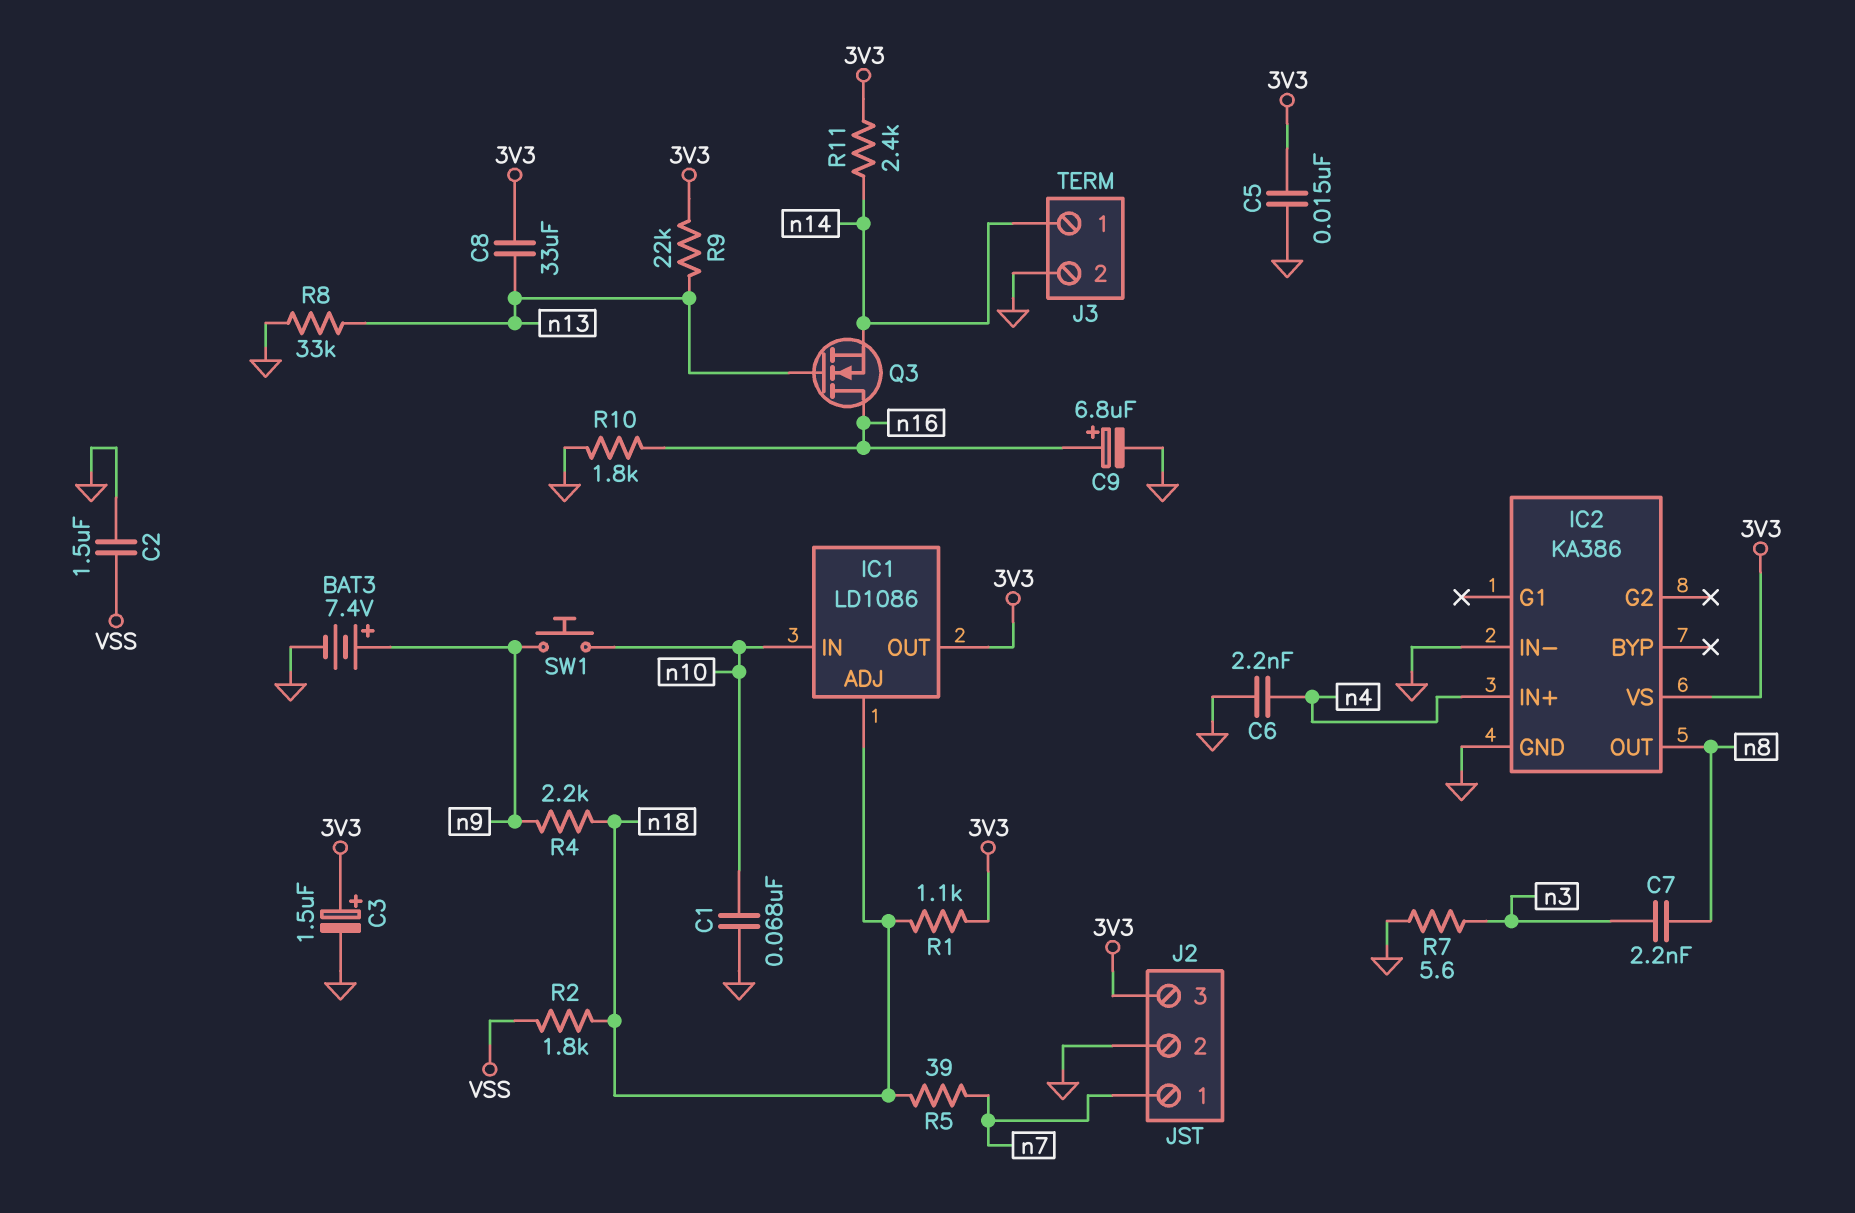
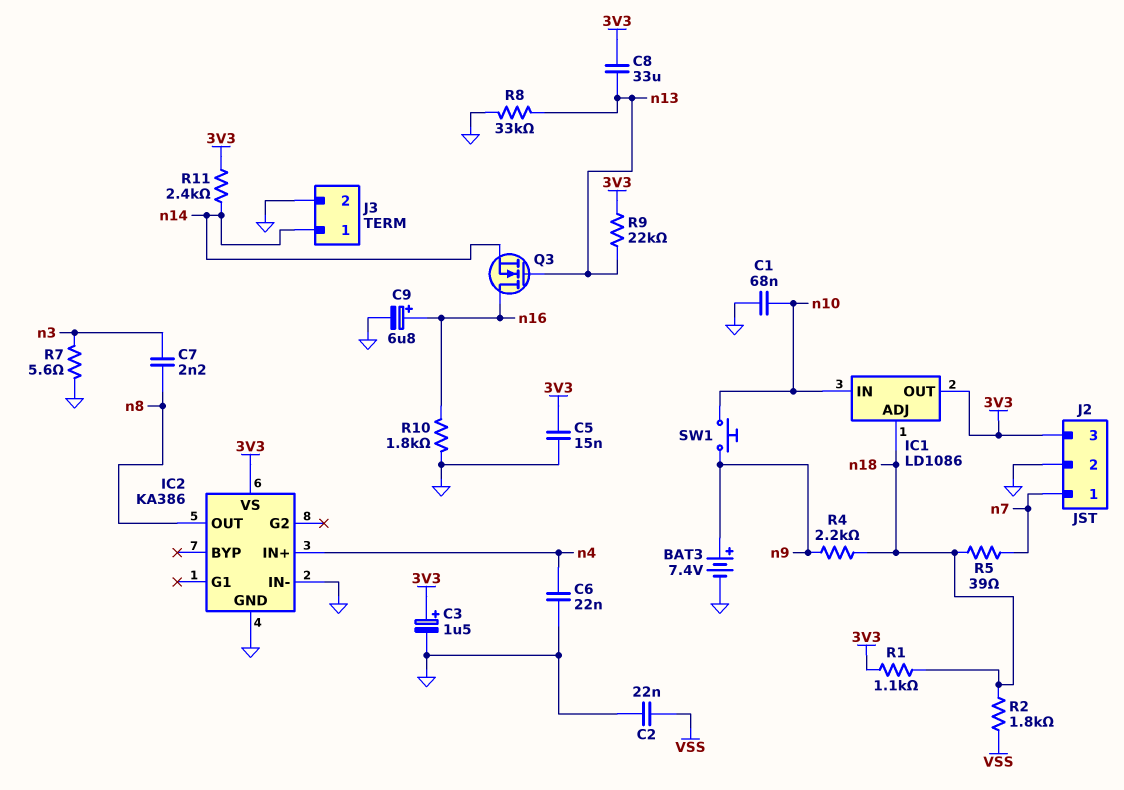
C2: 1.5uF (GND, VSS) -> 22nF (GND, VSS)
C6: 2.2nF (GND, n4) -> 22nF (GND, n4)

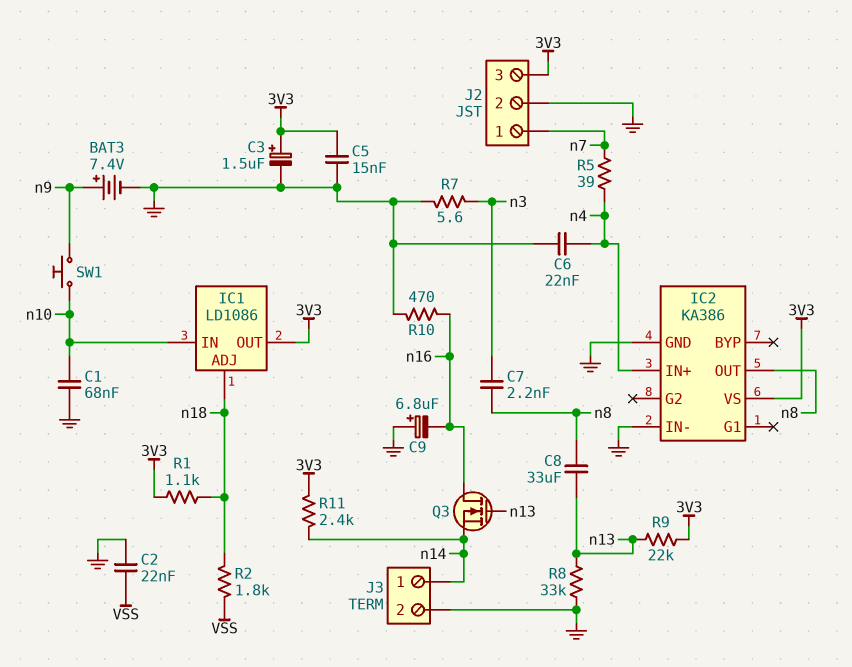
C8: 33uF (3V3, n13) -> 33uF (n8, n13)
C9: 6.8uF (plus n16, minus GND) -> 6.8uF (plus GND, minus n16)
R4: 2.2k (n9, n18) -> none
R5: 39 (n7, n18) -> 39 (n4, n7)
R10: 1.8k (GND, n16) -> 470 (GND, n16)

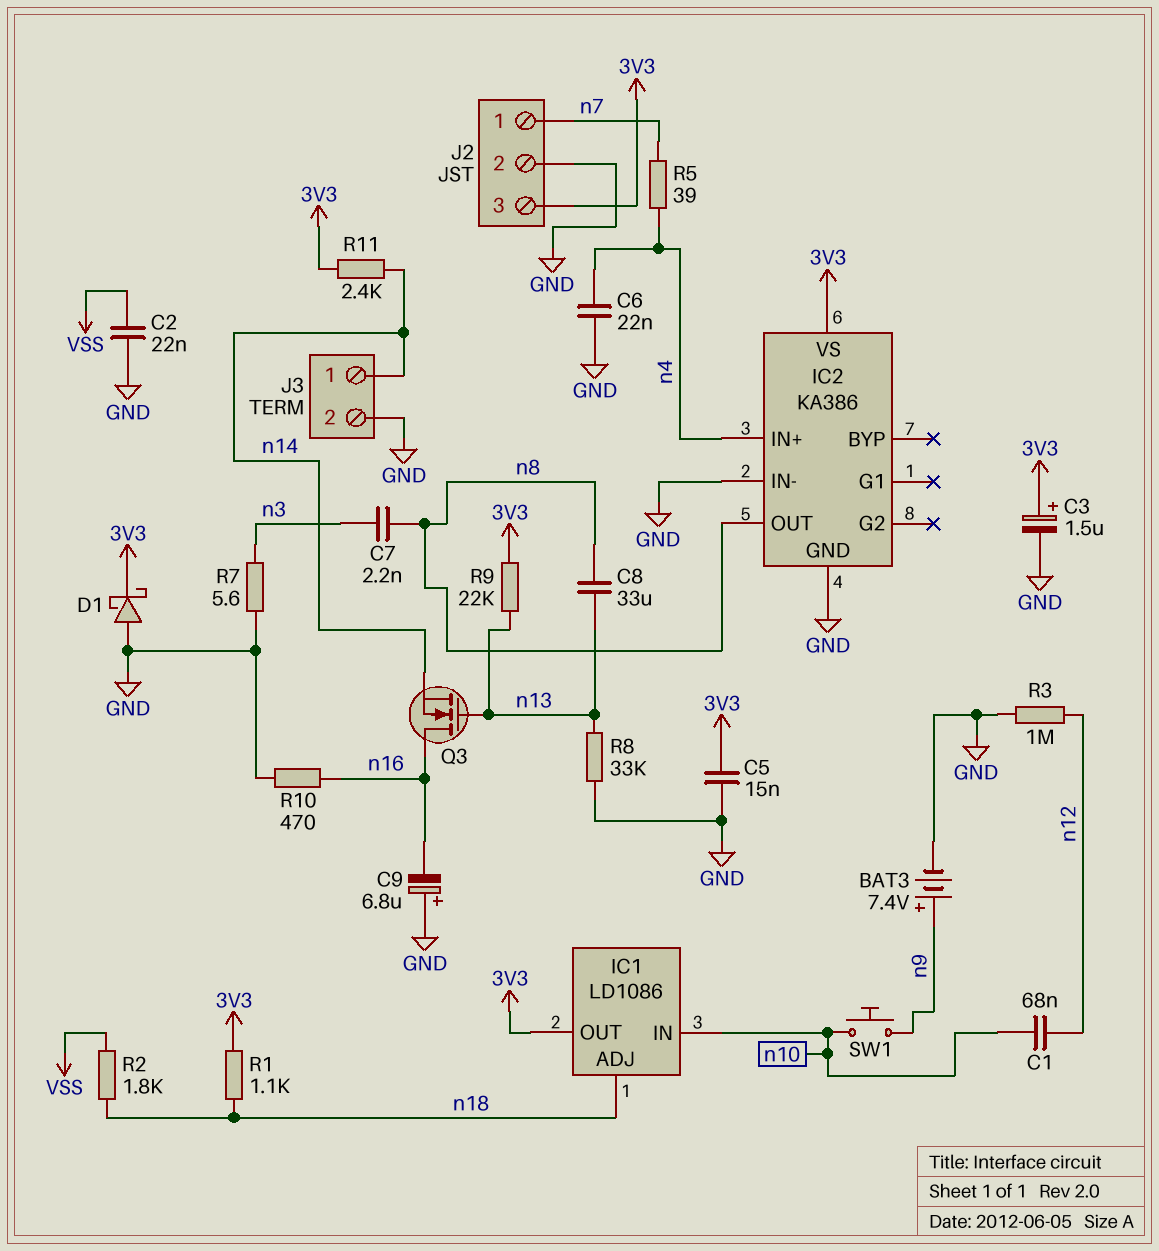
C1: 68nF (GND, n10) -> 68nF (n10, n12)
D1: none -> schottky (A GND, K 3V3)
R3: none -> 1M (GND, n12)

